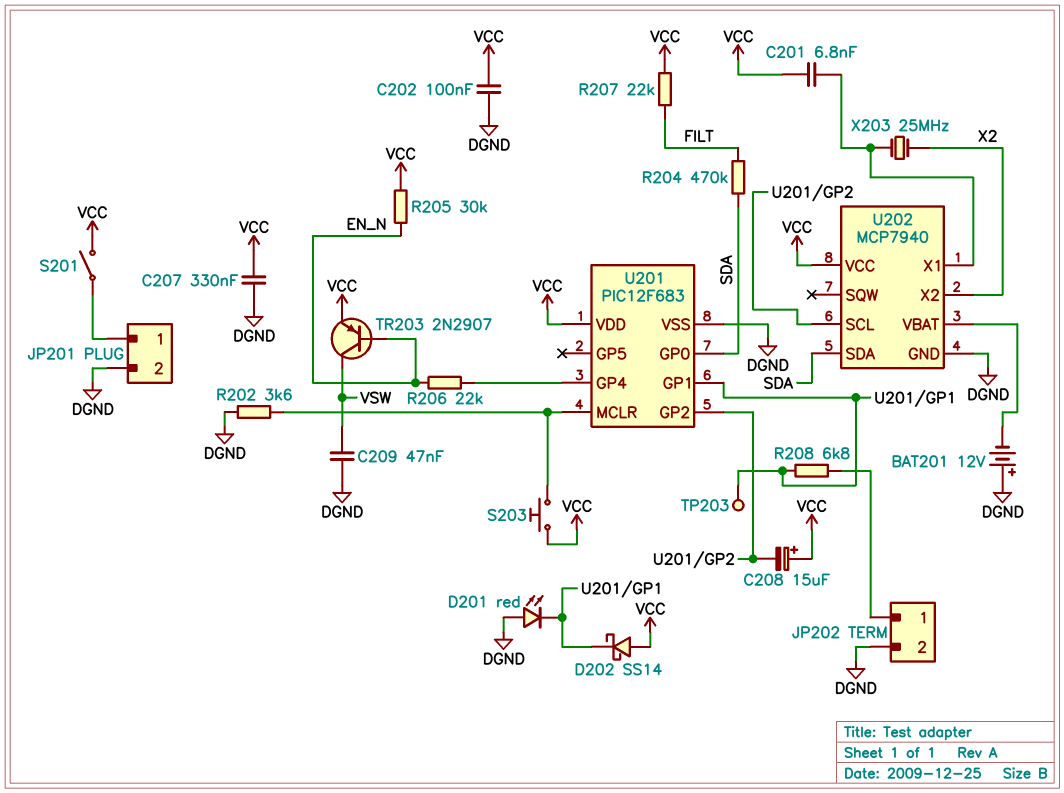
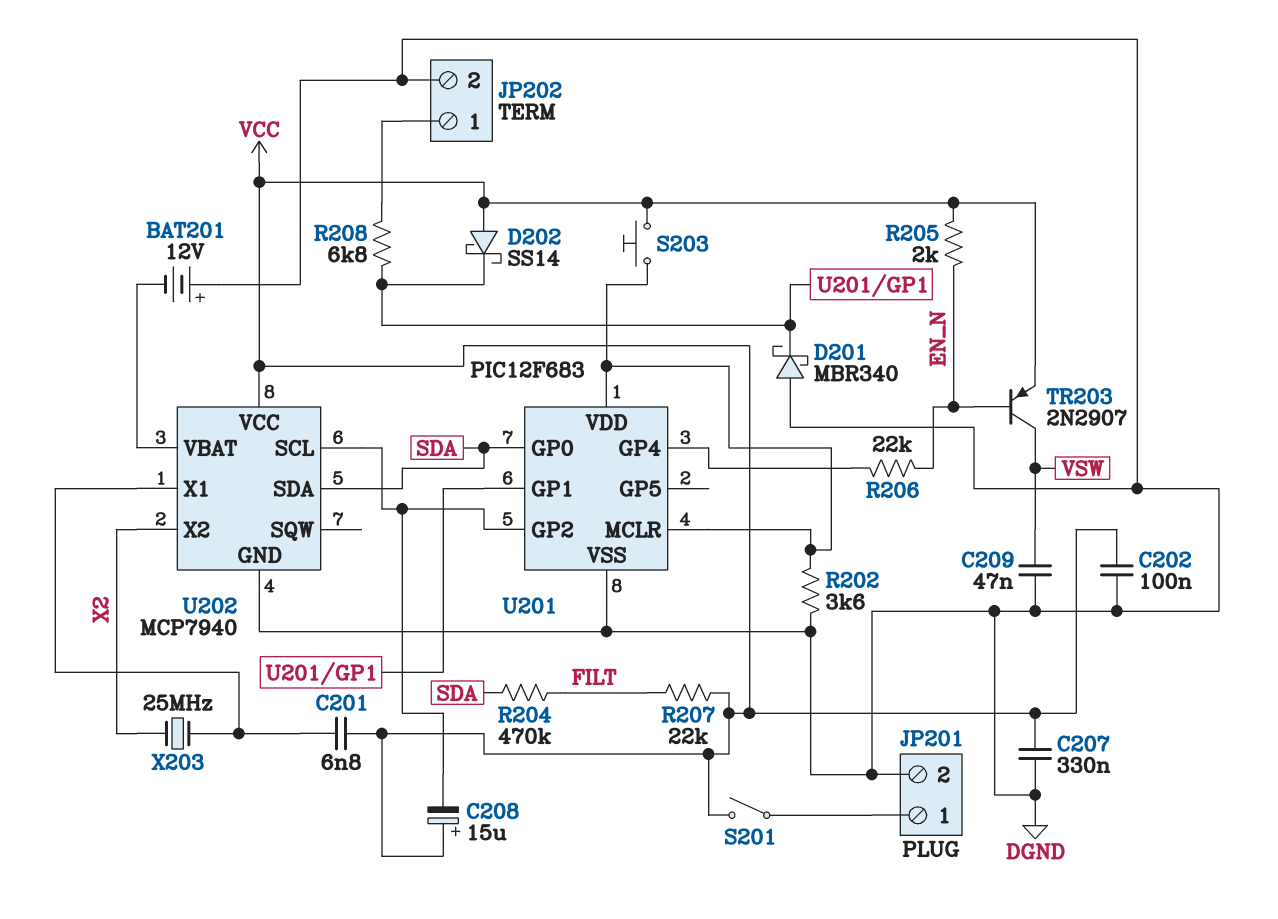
D201: LED red (A DGND, K U201/GP1) -> schottky MBR340 (A DGND, K U201/GP1)
R205: 30k (EN_N, VCC) -> 2k (EN_N, VCC)
TP203: test point (U201/GP1) -> none
U201 pin VDD: VCC -> U201/MCLR

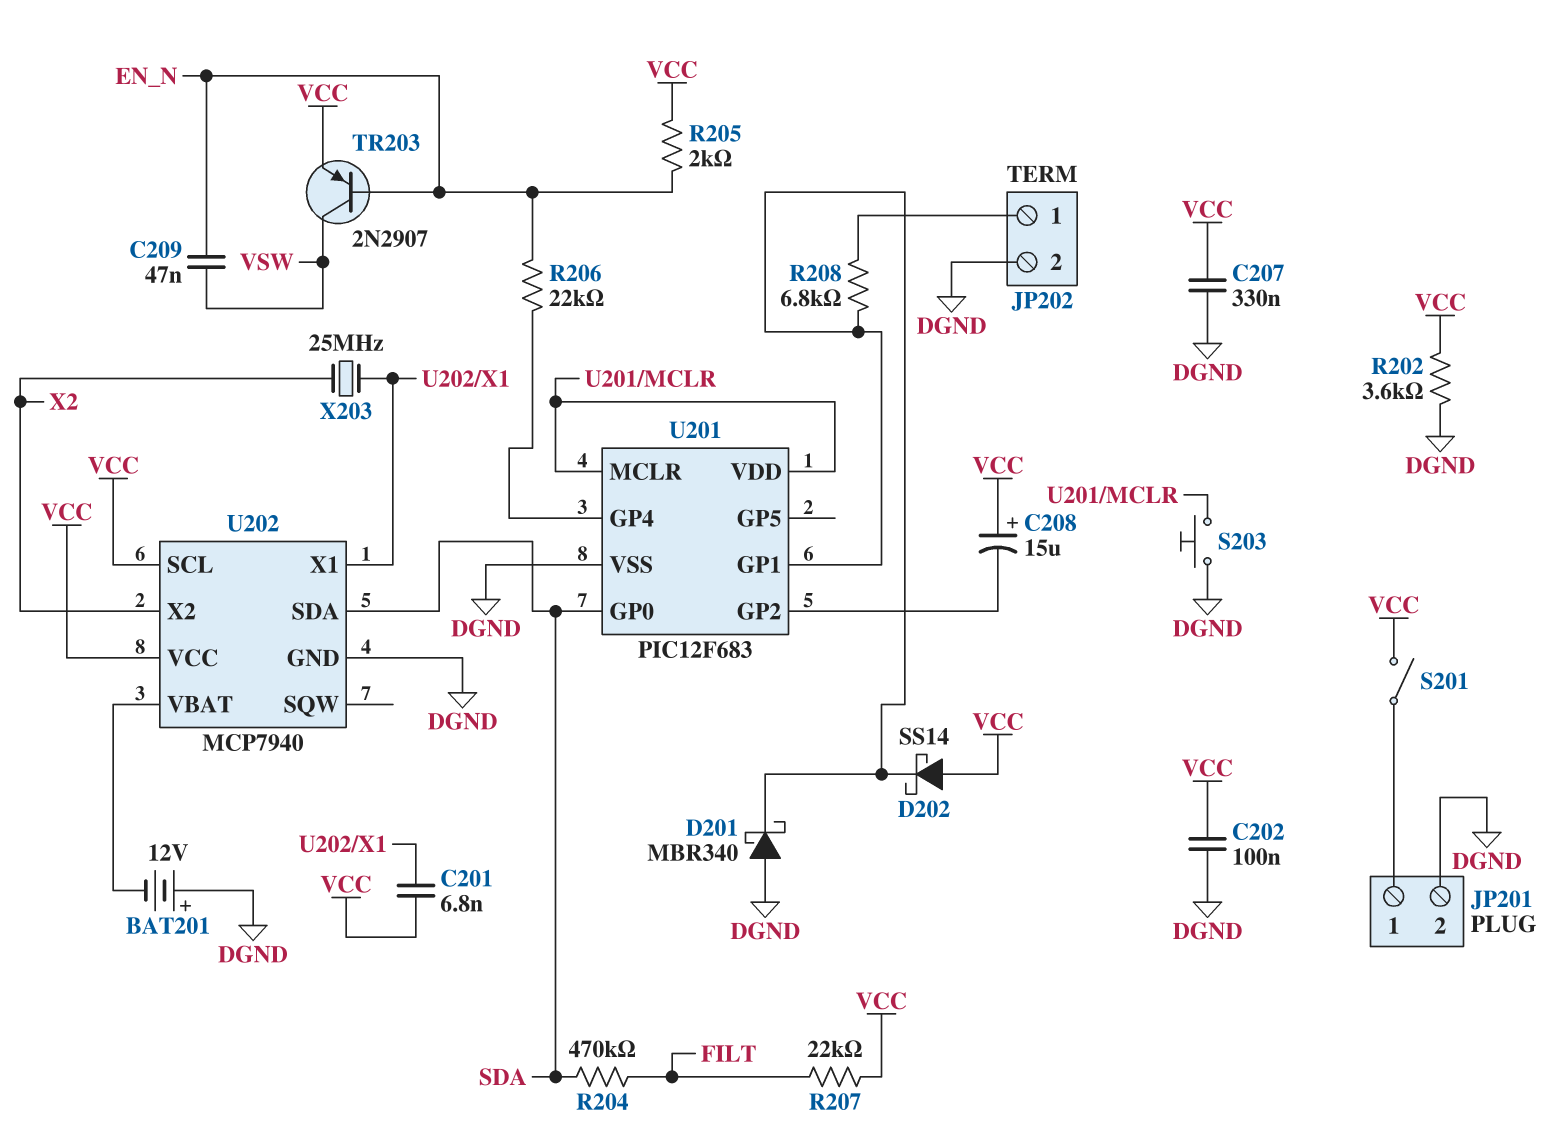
C209: 47nF (DGND, VSW) -> 47nF (EN_N, VSW)
R202: 3.6k (DGND, U201/MCLR) -> 3.6k (DGND, VCC)
S203: button (U201/MCLR, VCC) -> button (DGND, U201/MCLR)
U202 pin SCL: U201/GP2 -> VCC

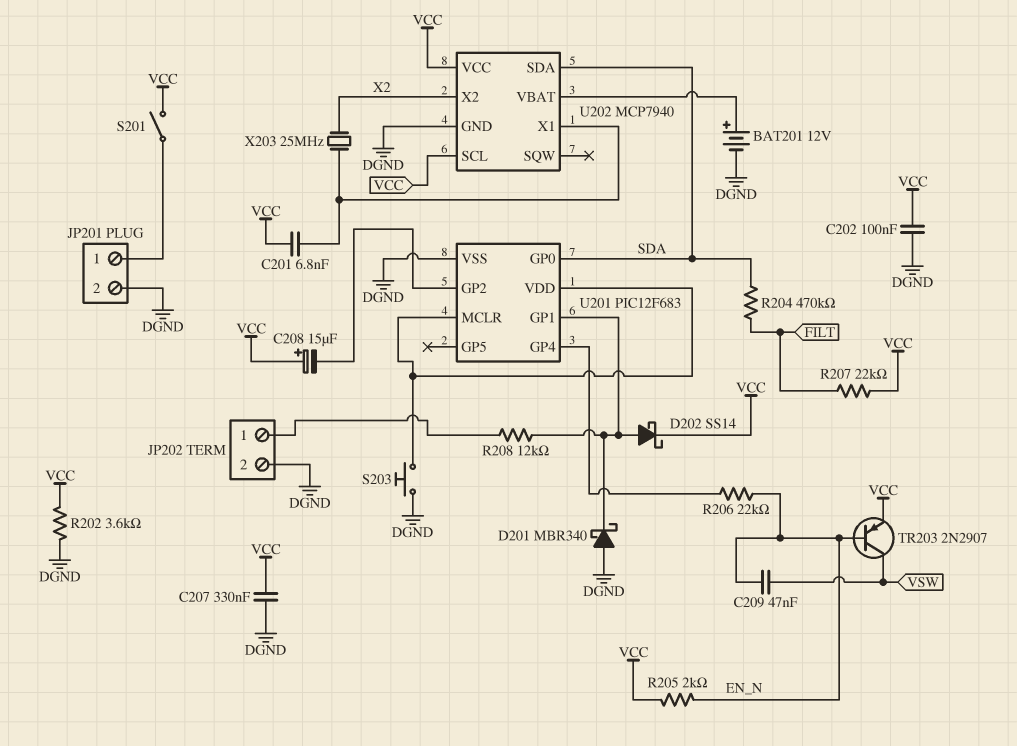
BAT201: 12V (plus DGND, minus U202/VBAT) -> 12V (plus U202/VBAT, minus DGND)
D202: schottky SS14 (A VCC, K U201/GP1) -> schottky SS14 (A U201/GP1, K VCC)
R208: 6.8k (JP202/1, U201/GP1) -> 12k (JP202/1, U201/GP1)

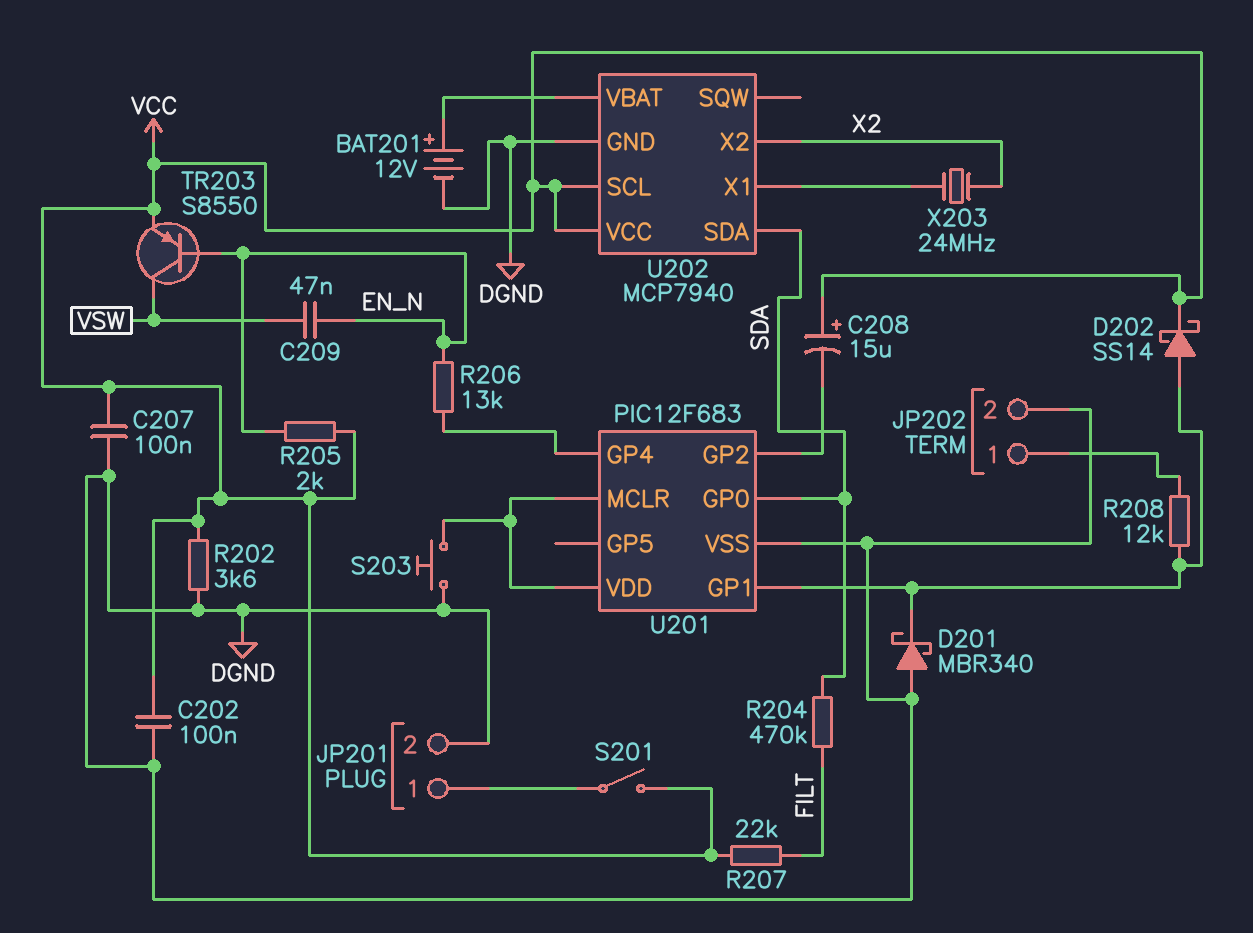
C201: 6.8nF (U202/X1, VCC) -> none
C207: 330nF (DGND, VCC) -> 100nF (DGND, VCC)
R206: 22k (EN_N, U201/GP4) -> 13k (EN_N, U201/GP4)
TR203: PNP 2N2907 (B EN_N, C VSW, E VCC) -> PNP S8550 (B EN_N, C VSW, E VCC)
X203: 25MHz (U202/X1, X2) -> 24MHz (U202/X1, X2)

